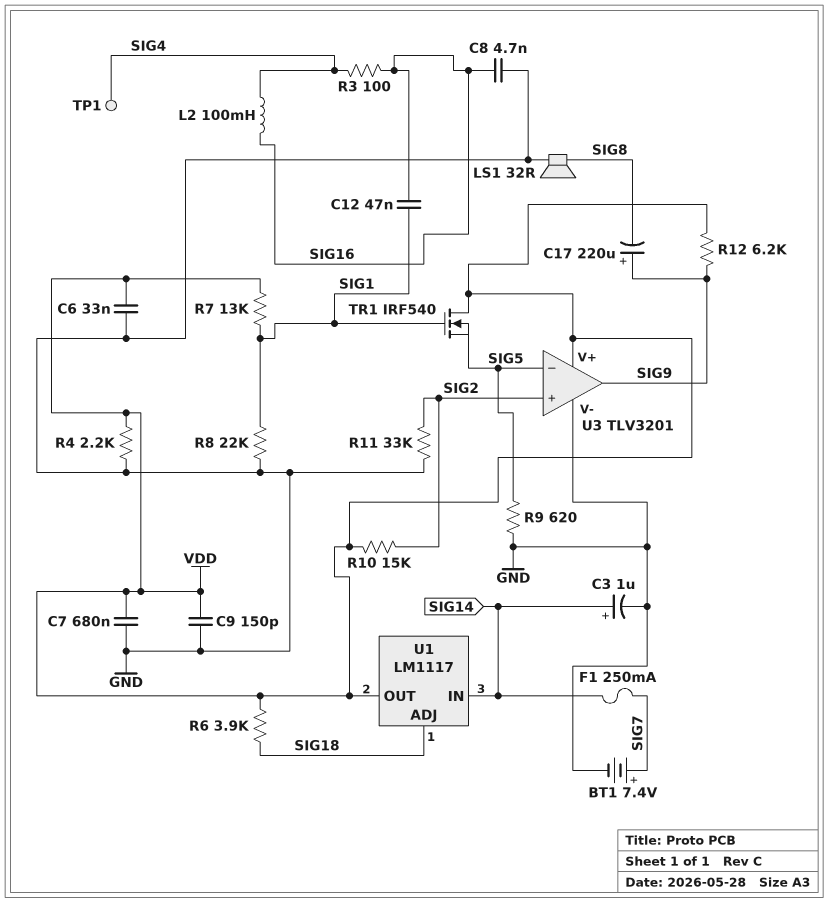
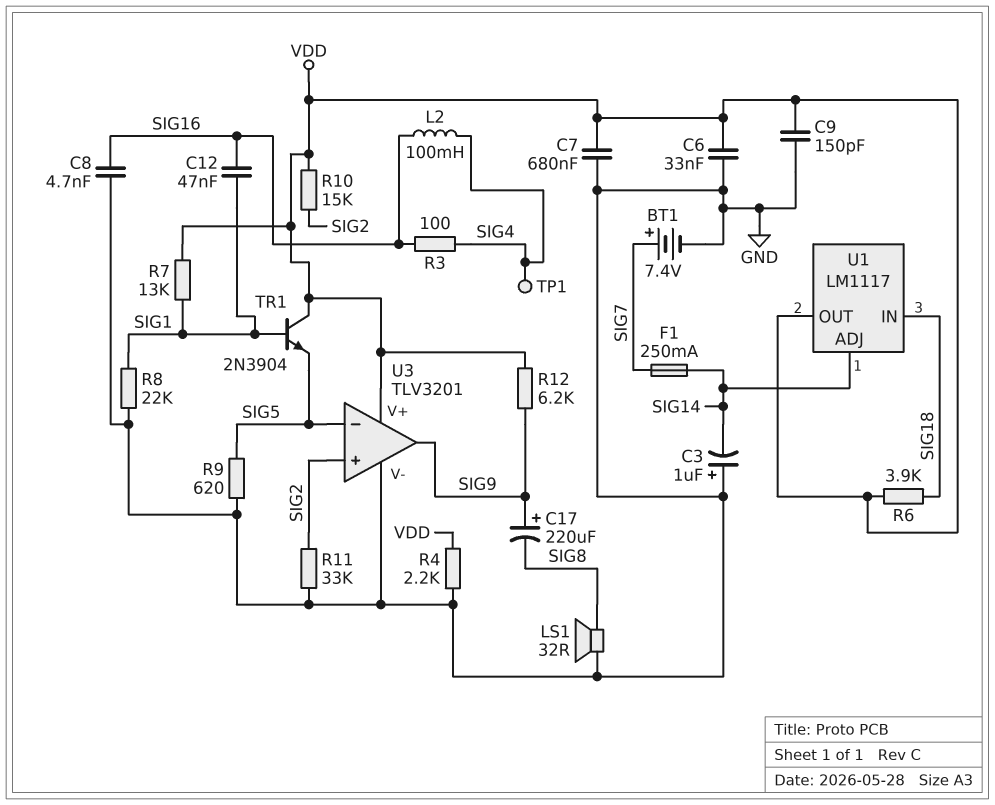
C3: 1uF (plus SIG14, minus GND) -> 1uF (plus GND, minus SIG14)
TR1: NMOS IRF540 (G SIG1, D VDD, S SIG5) -> NPN 2N3904 (B SIG1, C VDD, E SIG5)
U1 pin ADJ: SIG18 -> SIG14
U1 pin IN: SIG14 -> SIG18

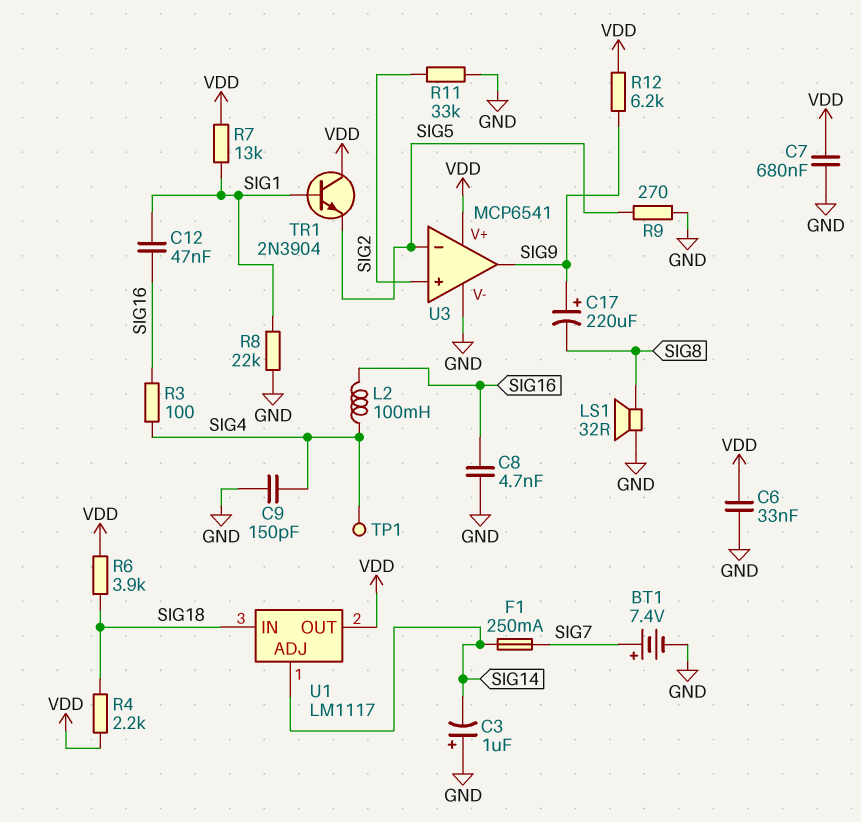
C9: 150pF (GND, VDD) -> 150pF (GND, SIG4)
R4: 2.2k (GND, VDD) -> 2.2k (SIG18, VDD)
R9: 620 (GND, SIG5) -> 270 (GND, SIG5)
R10: 15k (SIG2, VDD) -> none
U3: TLV3201 -> MCP6541

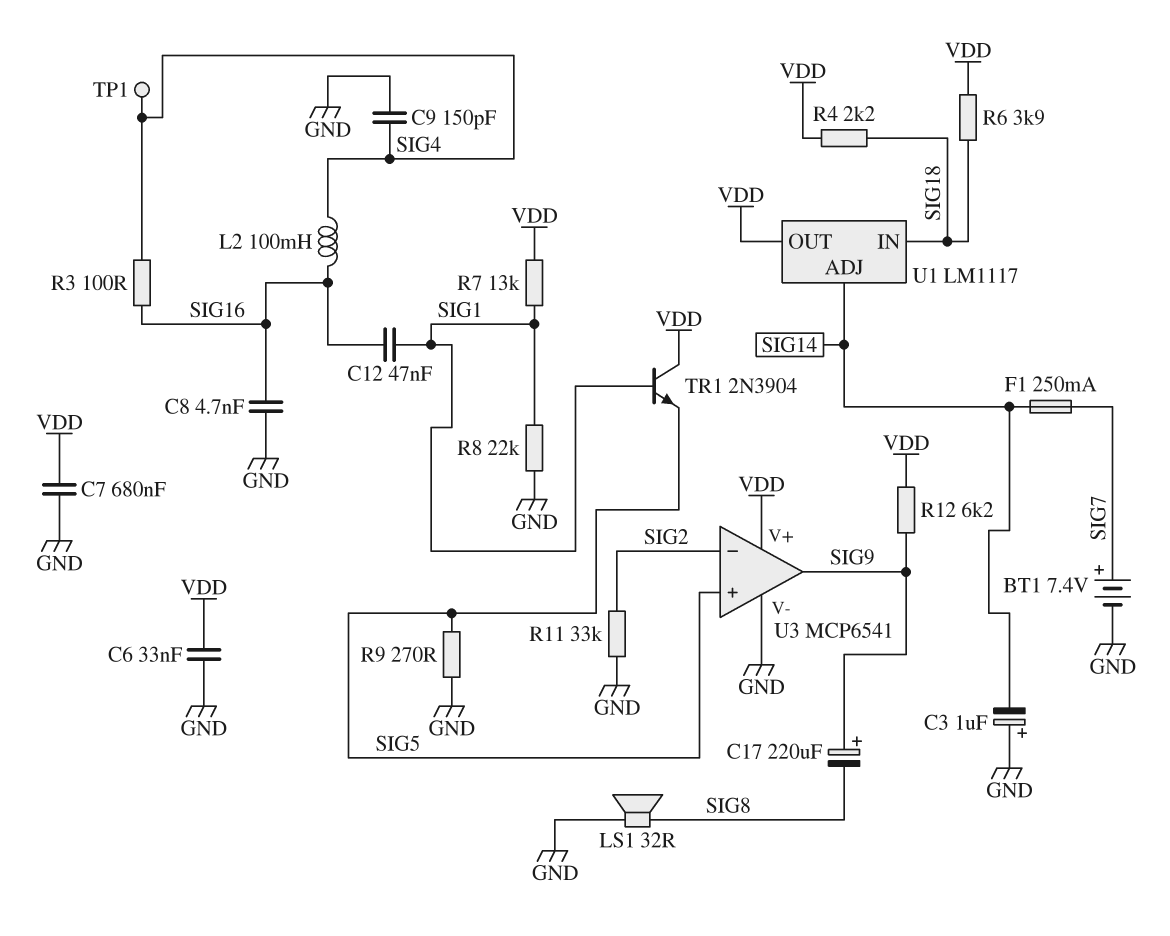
U3 pin in+: SIG2 -> SIG5
U3 pin in-: SIG5 -> SIG2

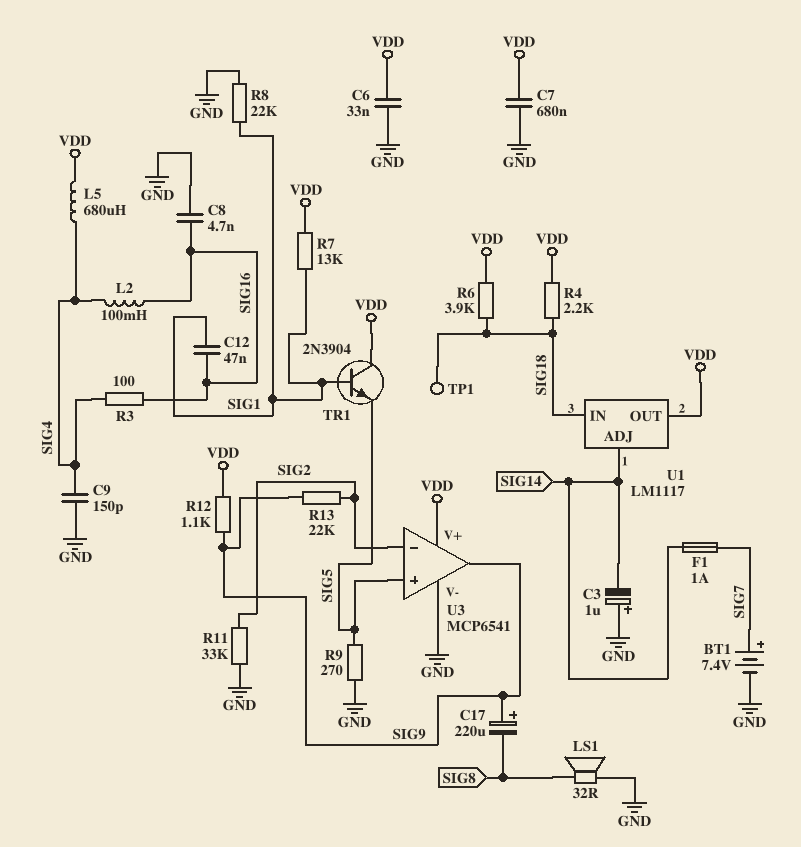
F1: 250mA (SIG7, SIG14) -> 1A (SIG7, SIG14)
L5: none -> 680uH (SIG4, VDD)
R12: 6.2k (SIG9, VDD) -> 1.1k (SIG9, VDD)
R13: none -> 22k (SIG2, SIG9)
TP1: test point (SIG4) -> test point (SIG18)

